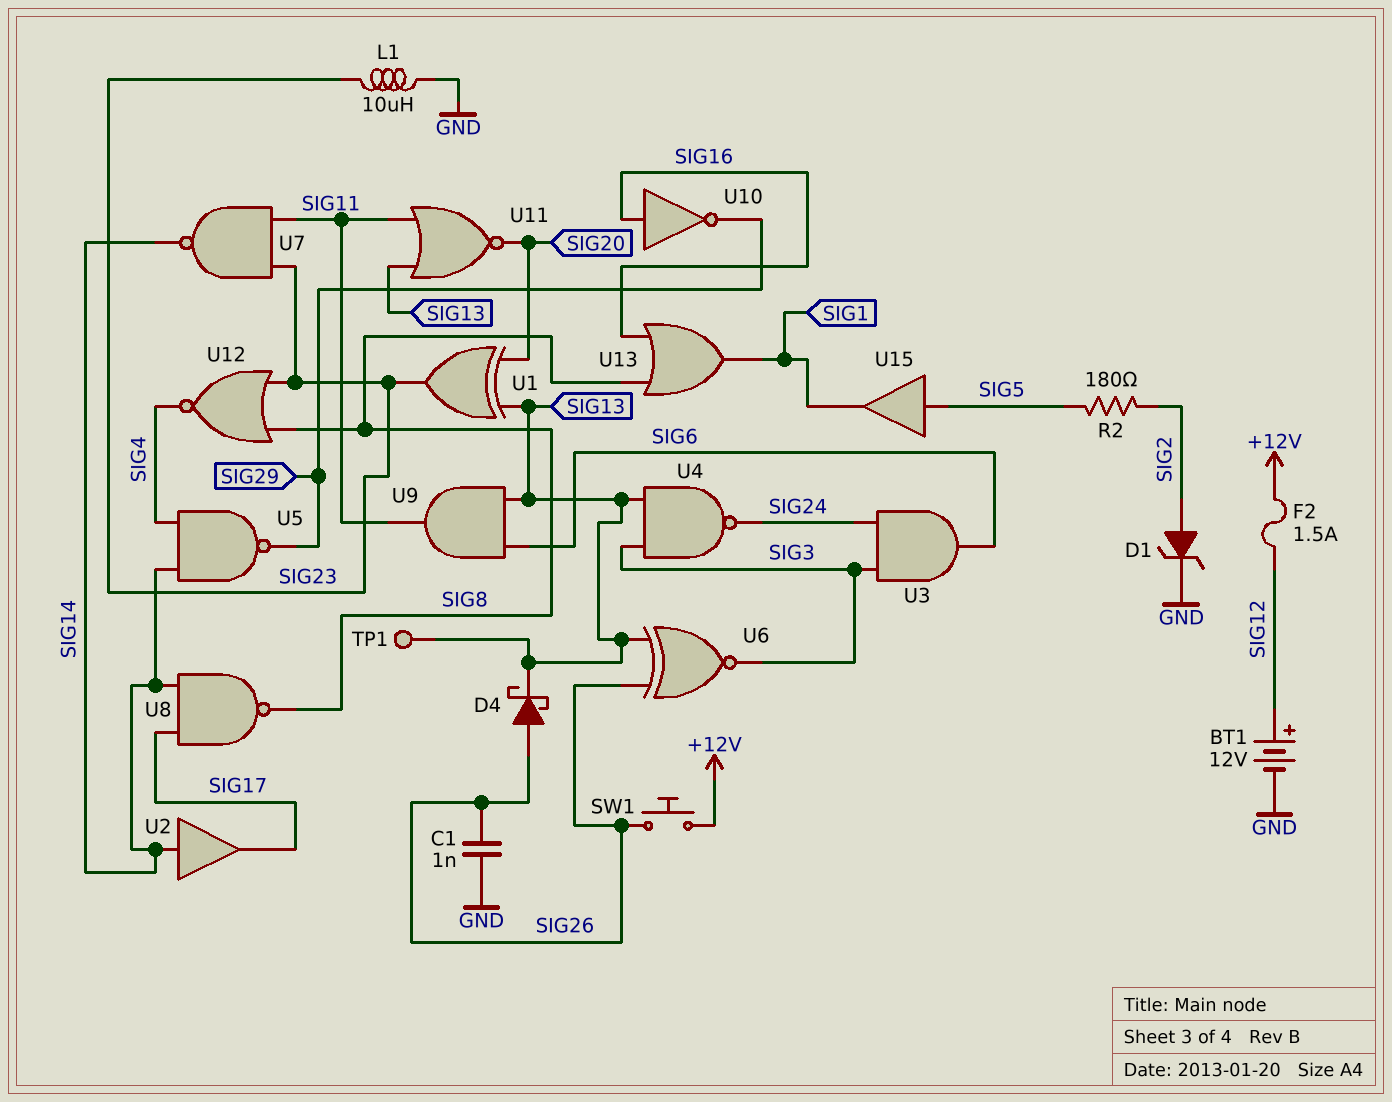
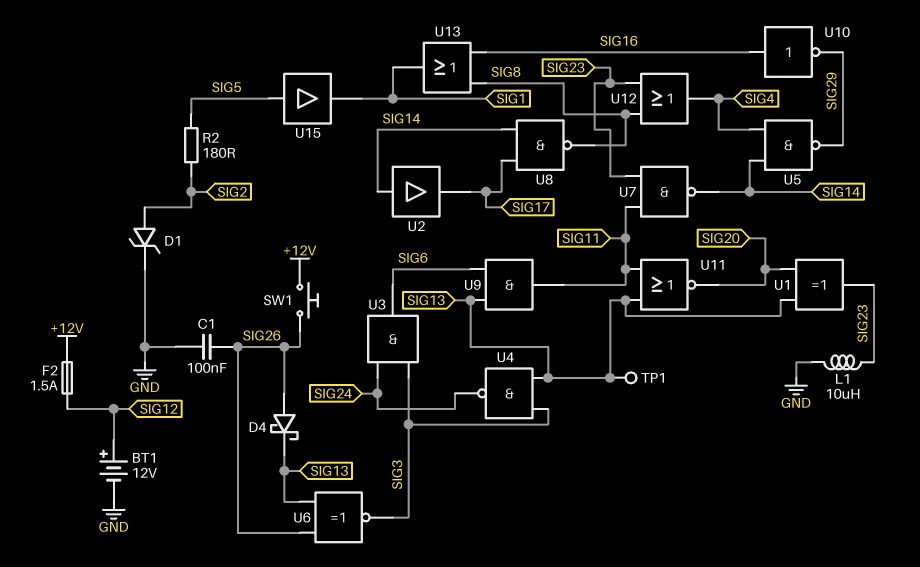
C1: 1nF (GND, SIG26) -> 100nF (GND, SIG26)
U12: NOR (in SIG8, in SIG23, out SIG4) -> OR (in SIG8, in SIG23, out SIG4)

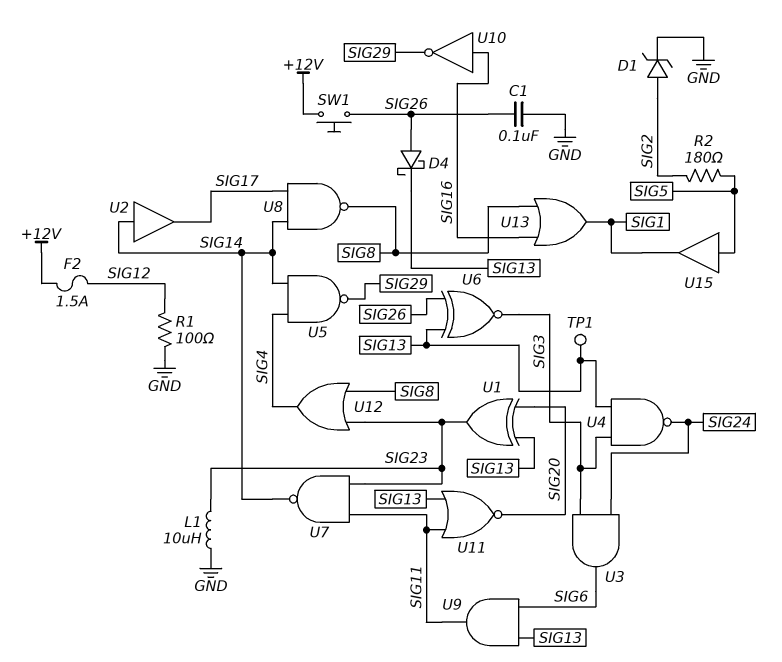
BT1: 12V (plus SIG12, minus GND) -> none
R1: none -> 100 (GND, SIG12)

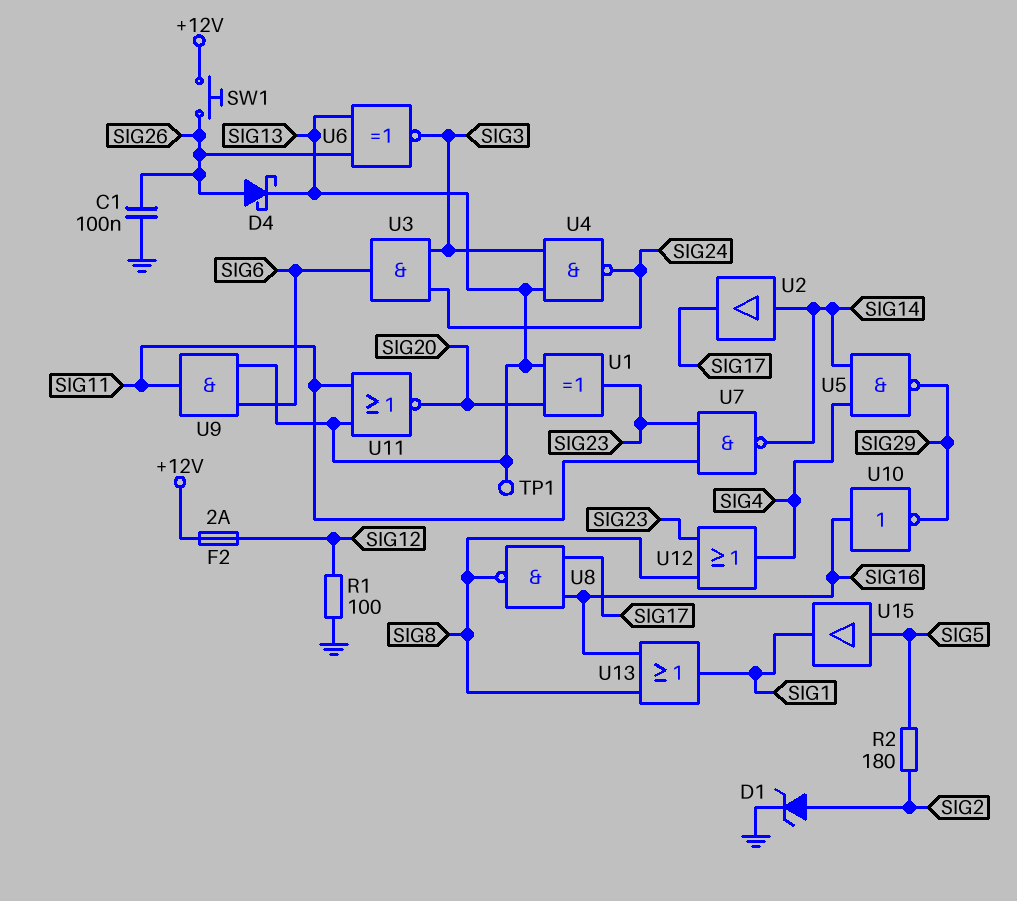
F2: 1.5A (+12V, SIG12) -> 2A (+12V, SIG12)
L1: 10uH (GND, SIG23) -> none
U8: NAND (in SIG14, in SIG17, out SIG8) -> NAND (in SIG16, in SIG17, out SIG8)

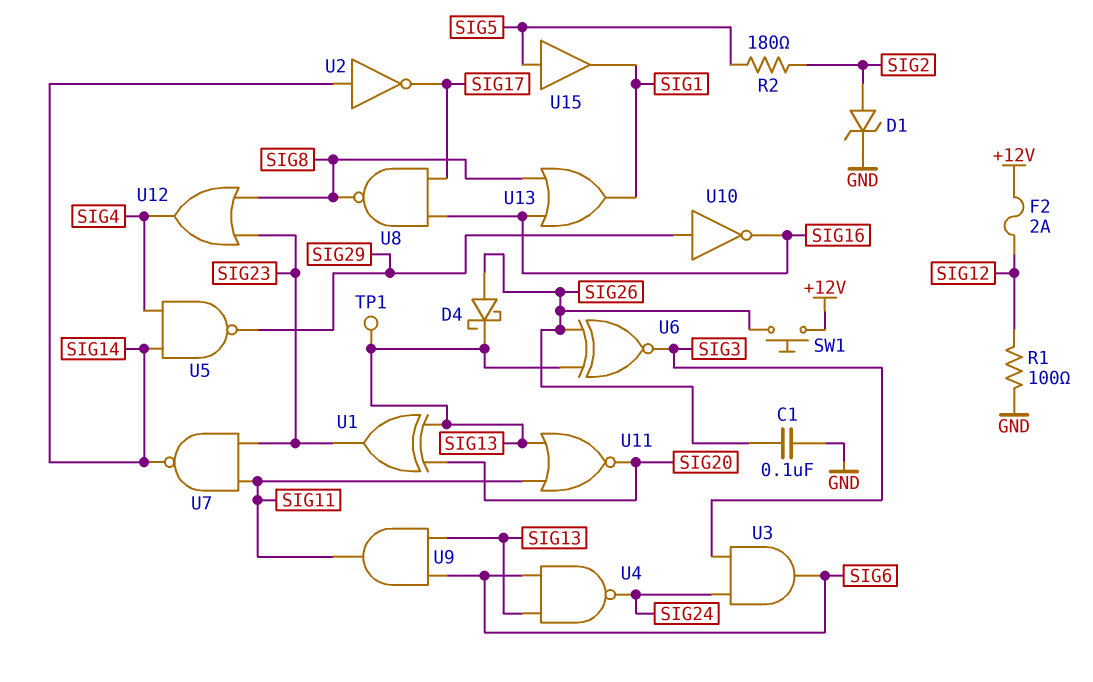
U2: buffer (in SIG14, out SIG17) -> NOT (in SIG14, out SIG17)
U4: NAND (in SIG3, in SIG13, out SIG24) -> NAND (in SIG6, in SIG13, out SIG24)
U10: NOT (in SIG16, out SIG29) -> NOT (in SIG29, out SIG16)

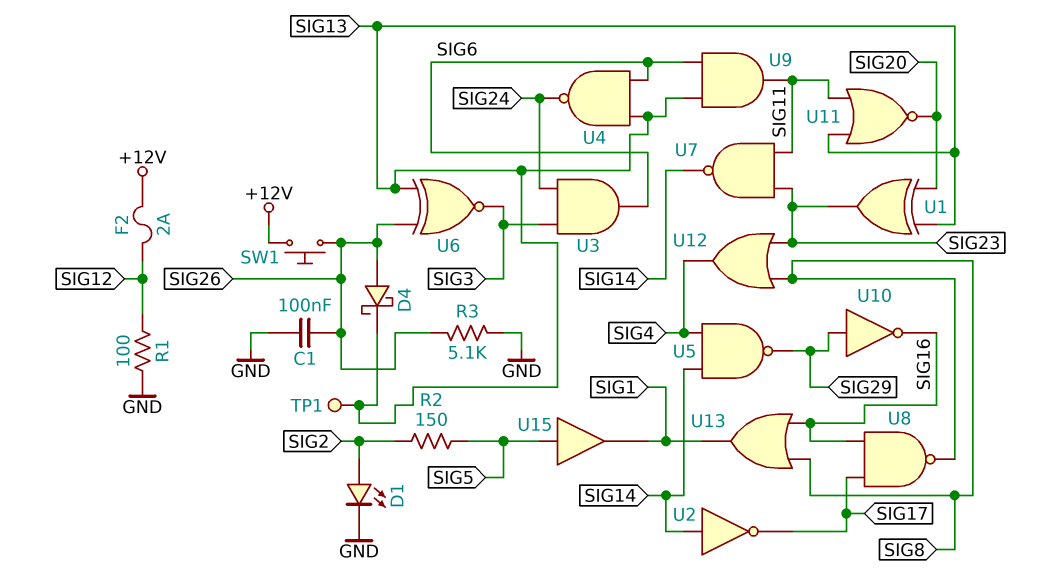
D1: zener (A SIG2, K GND) -> LED (A SIG2, K GND)
R2: 180 (SIG2, SIG5) -> 150 (SIG2, SIG5)
R3: none -> 5.1k (GND, SIG26)

